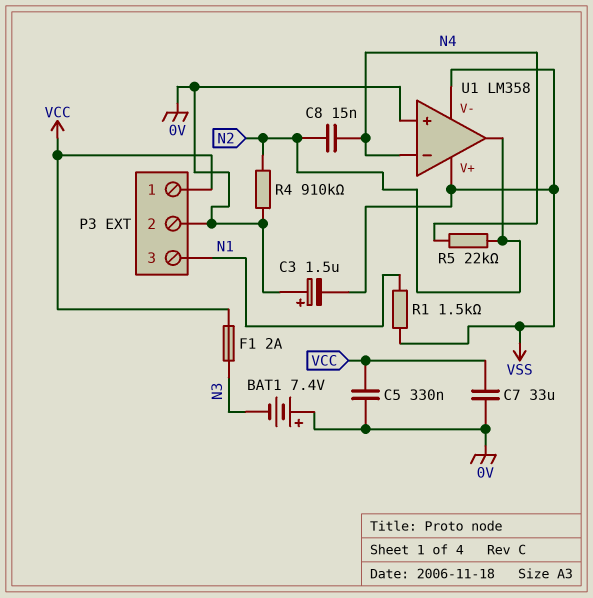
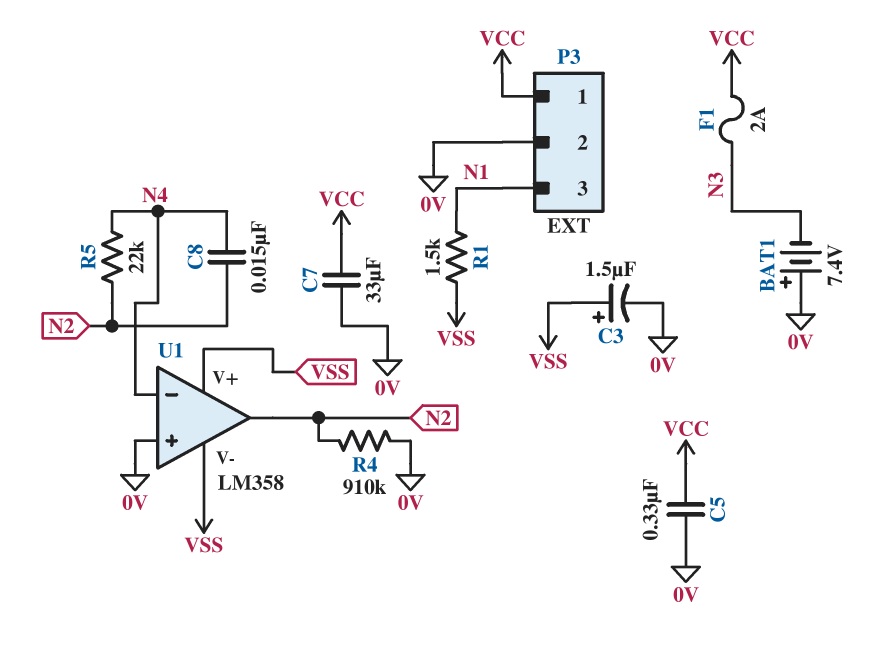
C3: 1.5uF (plus 0V, minus VSS) -> 1.5uF (plus VSS, minus 0V)

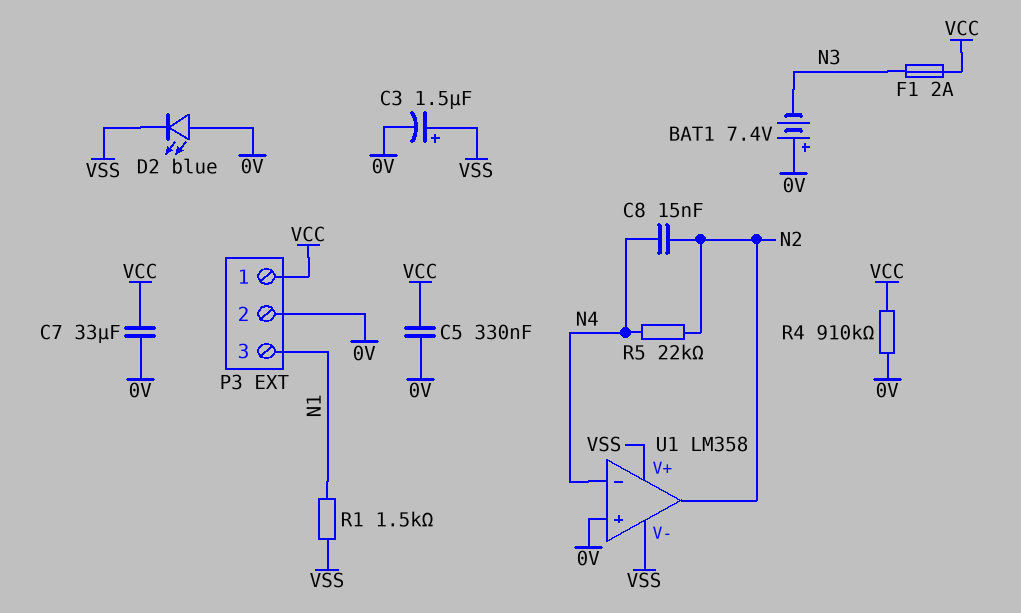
D2: none -> LED blue (A 0V, K VSS)
R4: 910k (0V, N2) -> 910k (0V, VCC)

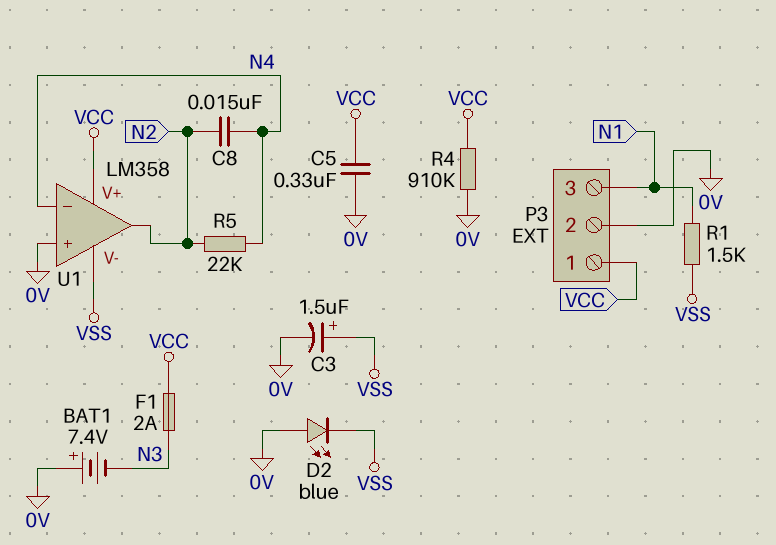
C7: 33uF (0V, VCC) -> none
U1 pin V+: VSS -> VCC

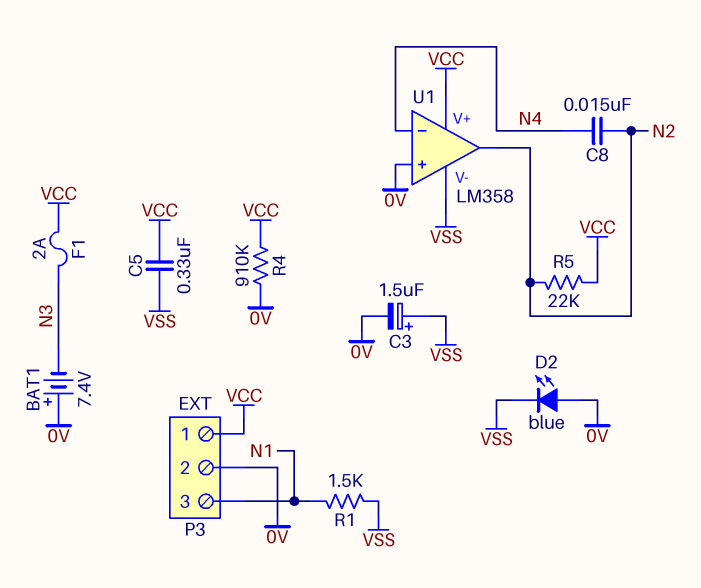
C5: 330nF (0V, VCC) -> 330nF (VCC, VSS)
R5: 22k (N2, N4) -> 22k (N2, VCC)

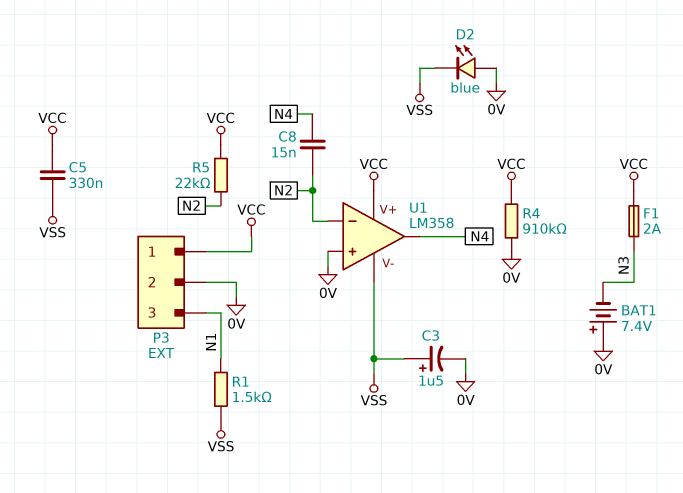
U1 pin in-: N4 -> N2
U1 pin out: N2 -> N4

